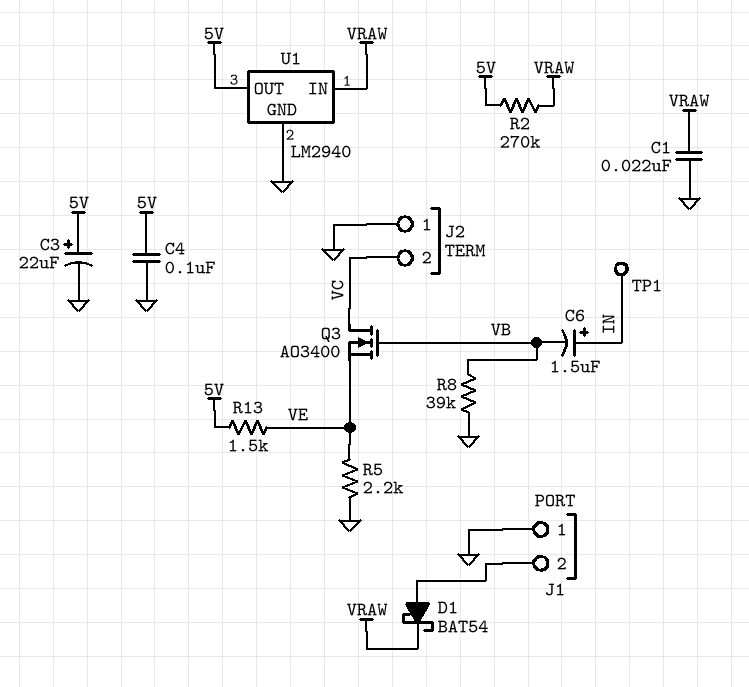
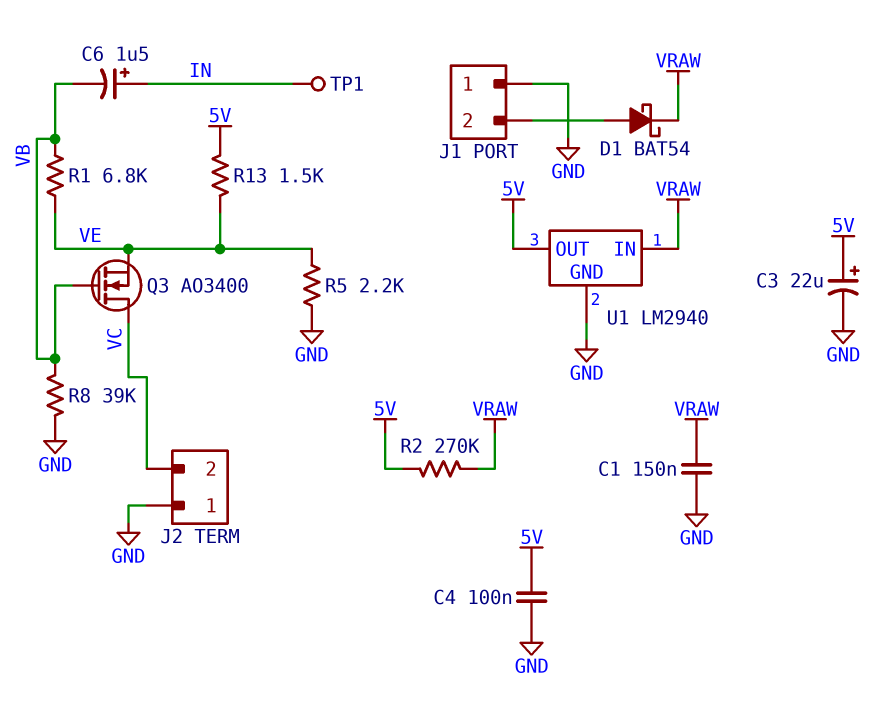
C1: 22nF (GND, VRAW) -> 150nF (GND, VRAW)
R1: none -> 6.8k (VB, VE)

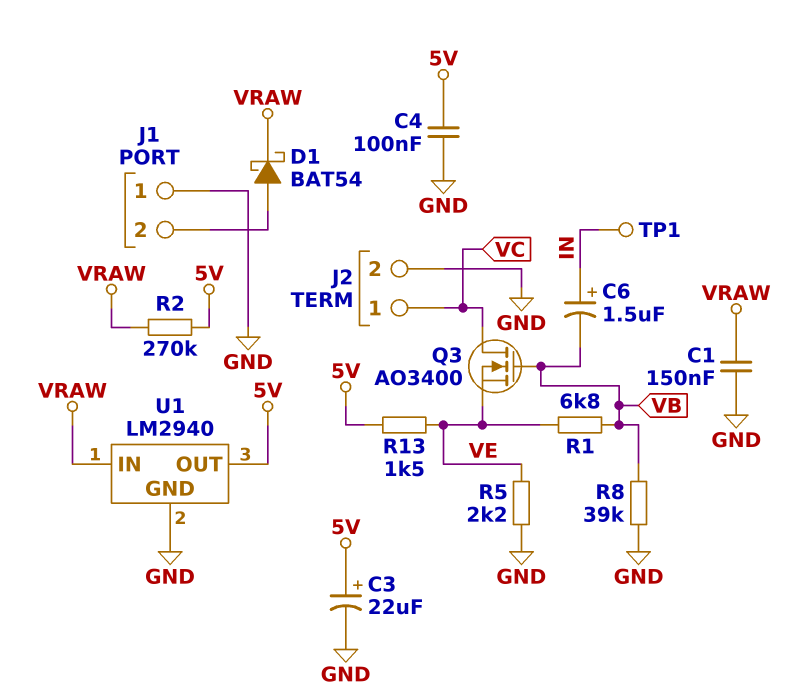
J2 pin 1: GND -> VC
J2 pin 2: VC -> GND

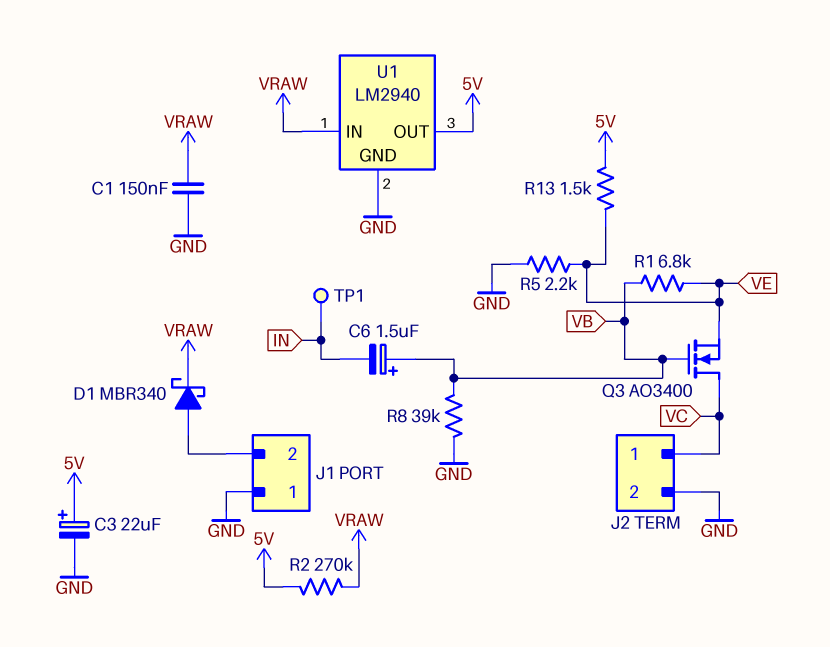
C4: 100nF (5V, GND) -> none
C6: 1.5uF (plus IN, minus VB) -> 1.5uF (plus VB, minus IN)
D1: schottky BAT54 (A J1/2, K VRAW) -> schottky MBR340 (A J1/2, K VRAW)

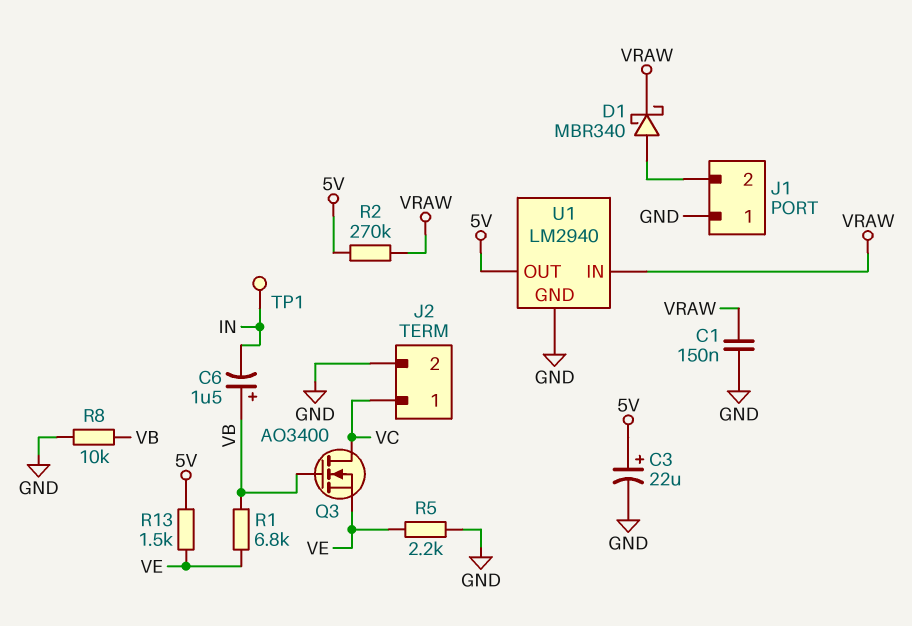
R8: 39k (GND, VB) -> 10k (GND, VB)

